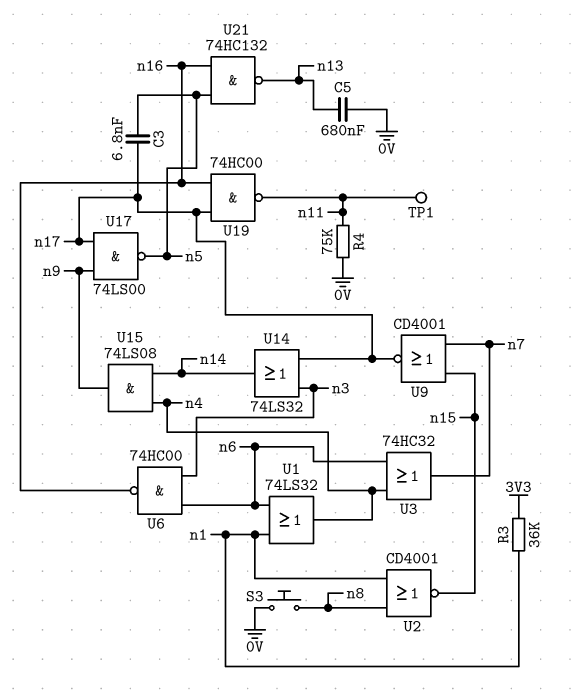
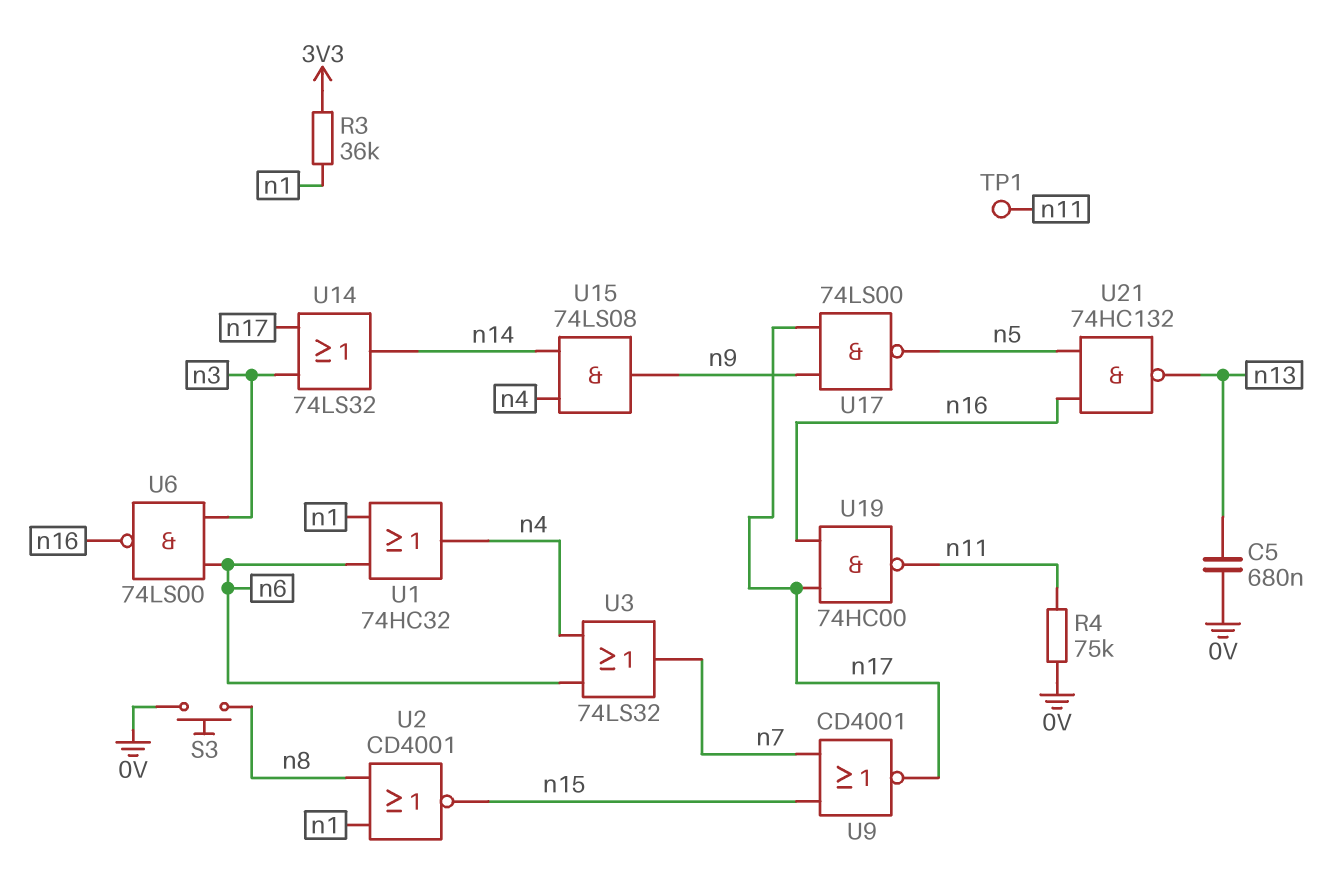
C3: 6.8nF (n5, n17) -> none
U1: OR 74LS32 (in n1, in n6, out n4) -> OR 74HC32 (in n1, in n6, out n4)
U3: OR 74HC32 (in n4, in n6, out n7) -> OR 74LS32 (in n4, in n6, out n7)
U6: NAND 74HC00 (in n3, in n6, out n16) -> NAND 74LS00 (in n3, in n6, out n16)

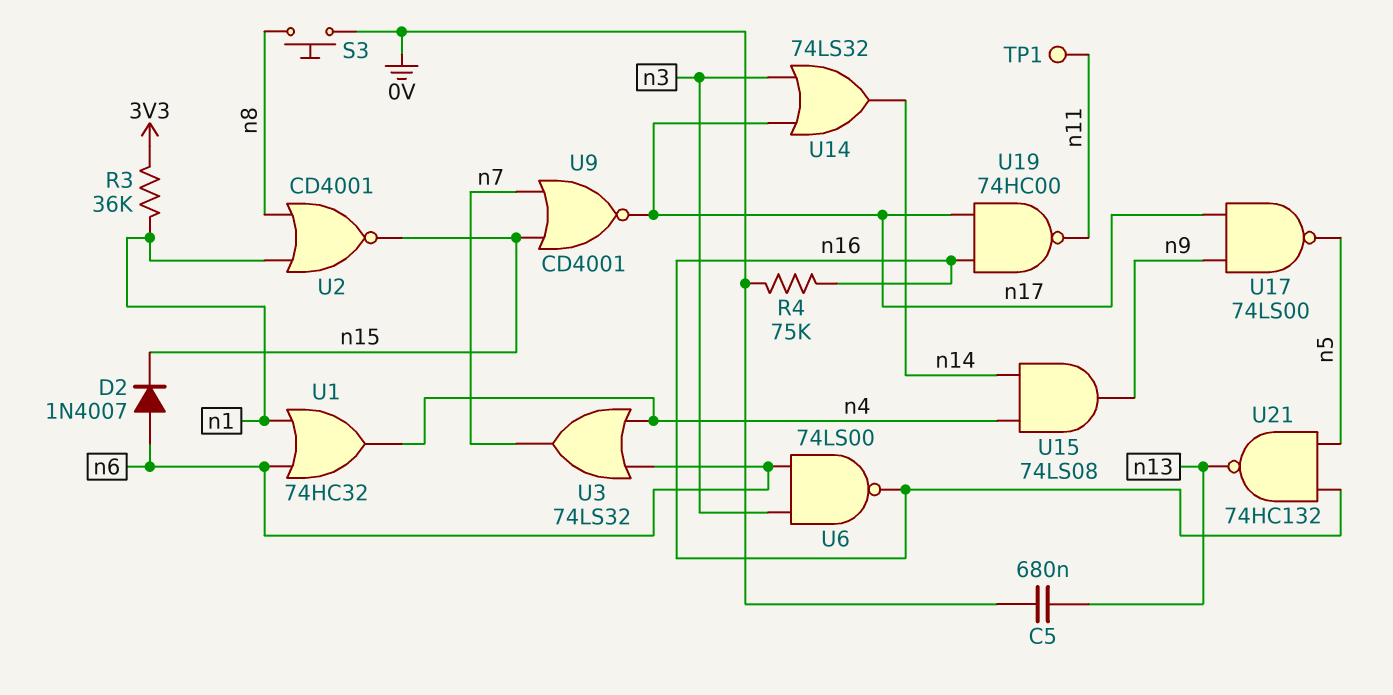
D2: none -> diode 1N4007 (A n6, K n15)
R4: 75k (0V, n11) -> 75k (0V, n16)

